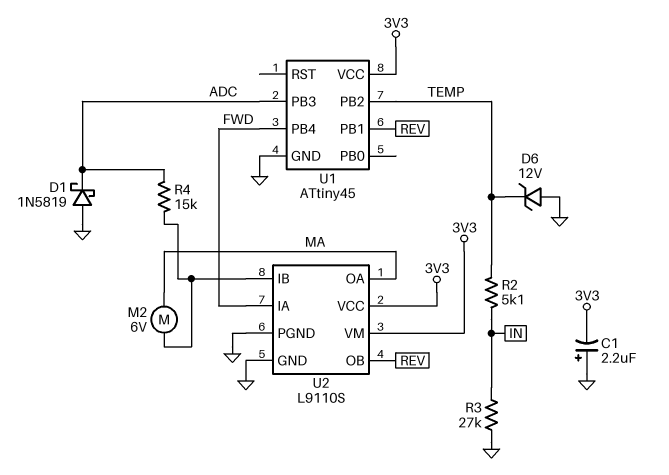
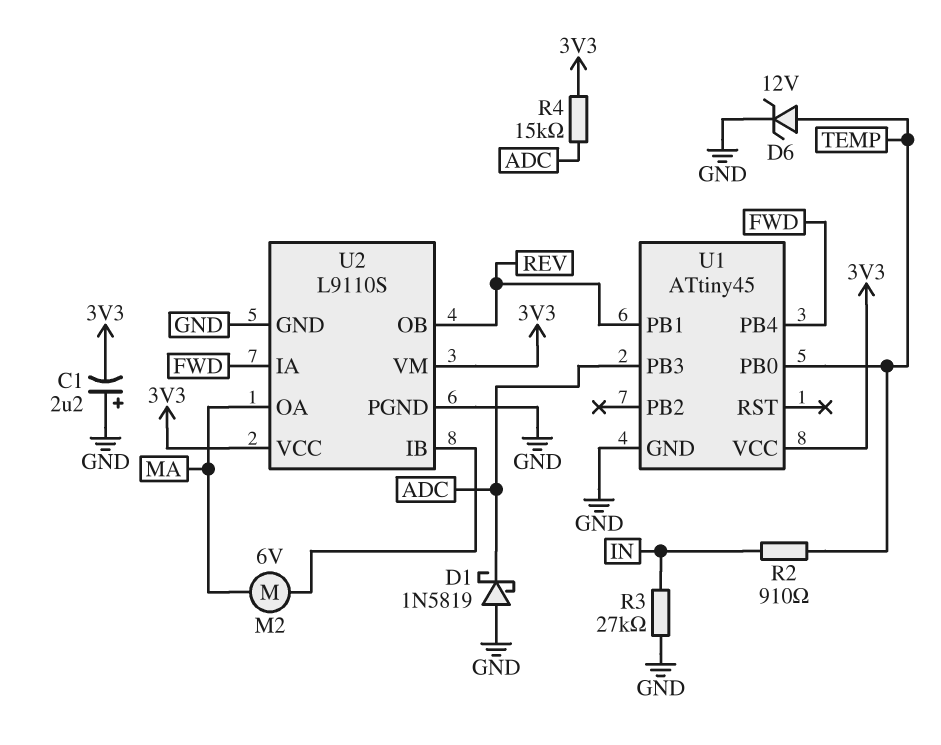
D6: zener 12V (A GND, K TEMP) -> zener 12V (A TEMP, K GND)
R2: 5.1k (IN, TEMP) -> 910 (IN, TEMP)
R4: 15k (ADC, U2/IB) -> 15k (3V3, ADC)
U1 pin PB0: none -> TEMP
U1 pin PB2: TEMP -> none

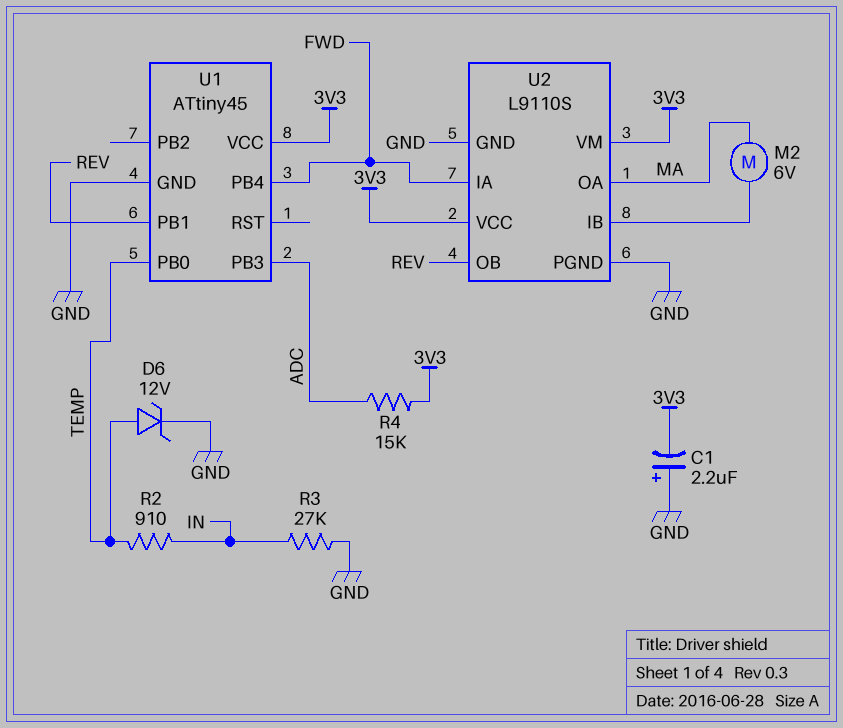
D1: schottky 1N5819 (A GND, K ADC) -> none

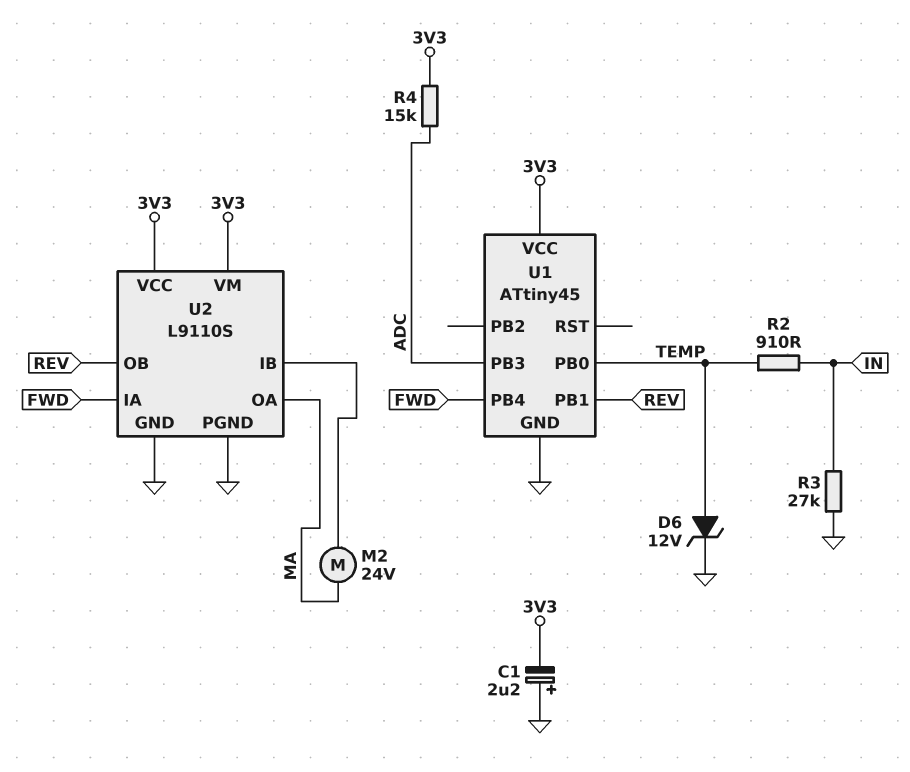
M2: motor 6V (MA, U2/IB) -> motor 24V (MA, U2/IB)

